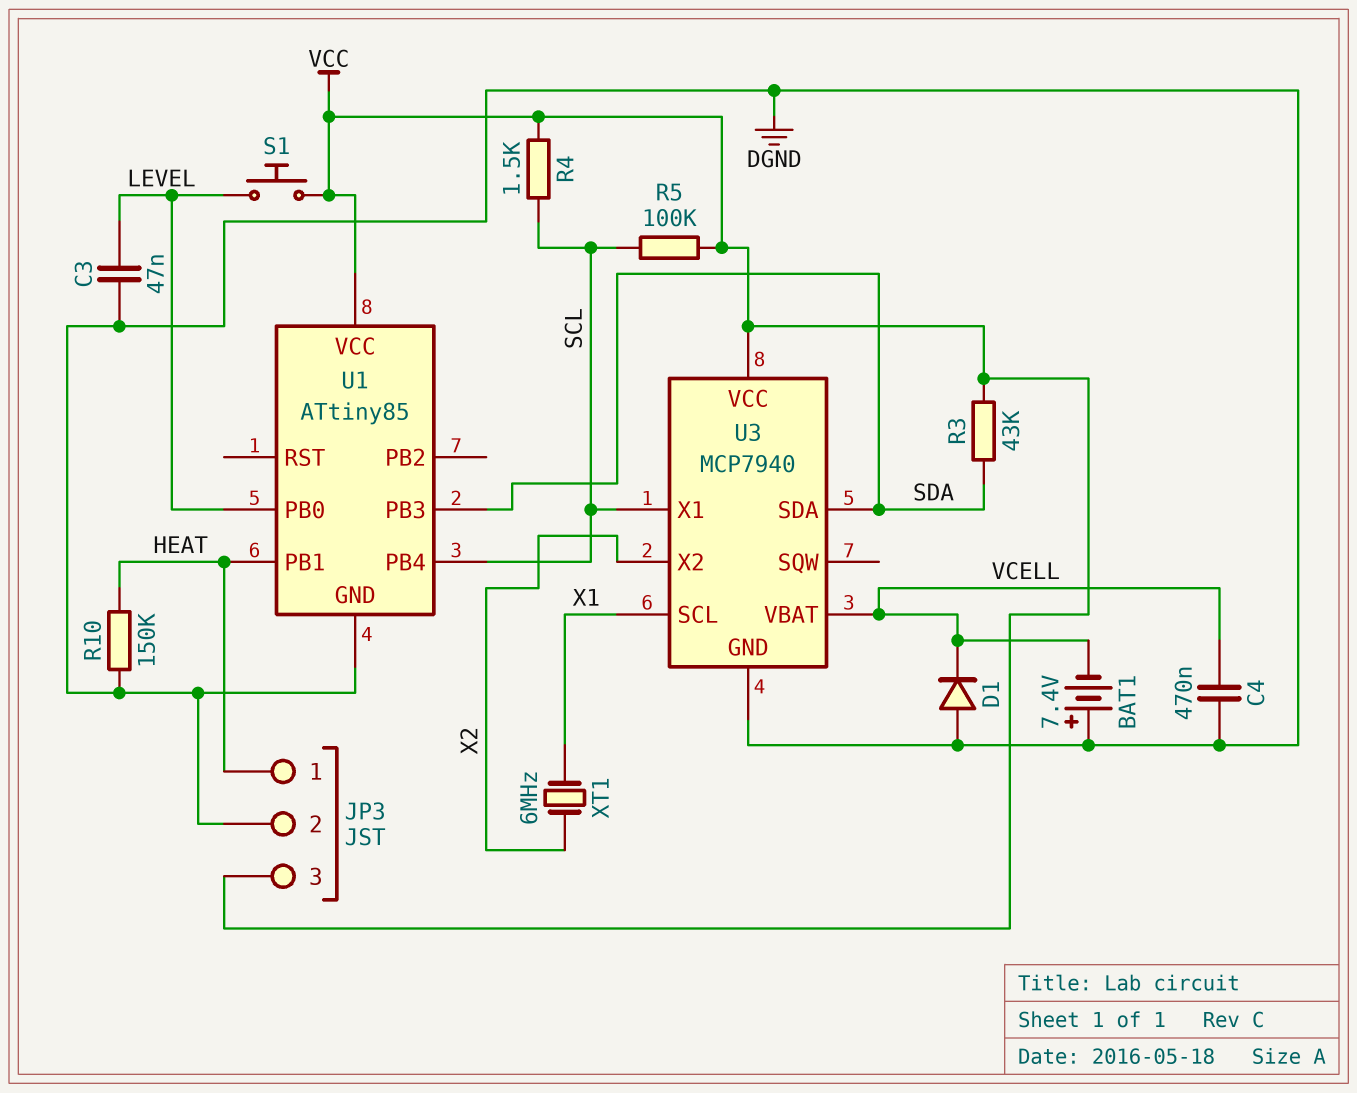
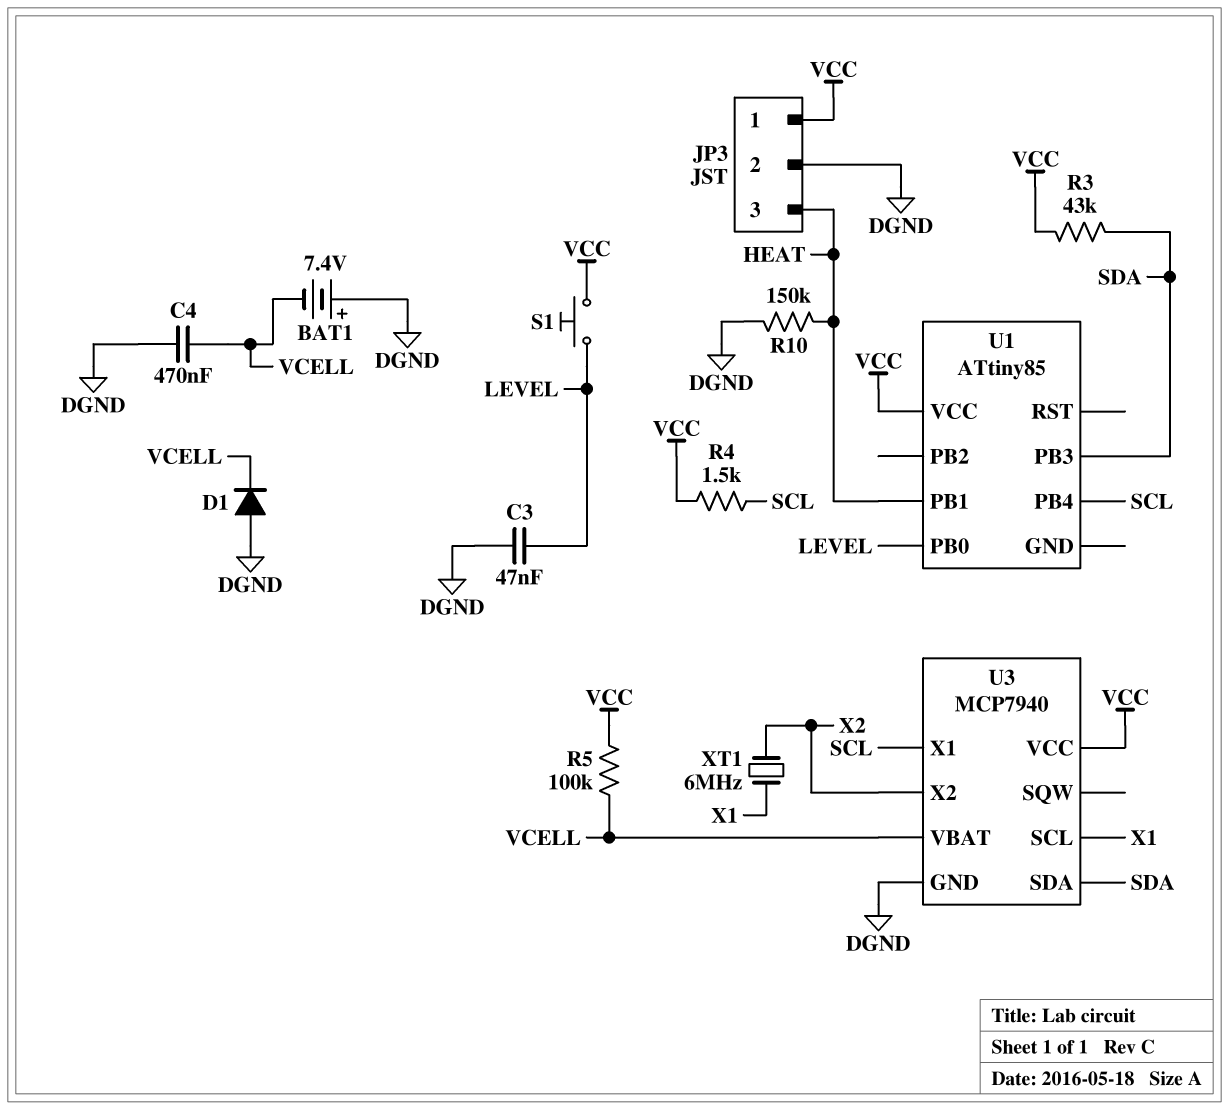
JP3 pin 1: HEAT -> VCC
JP3 pin 3: VCC -> HEAT
R5: 100k (SCL, VCC) -> 100k (VCC, VCELL)
U1 pin GND: DGND -> none

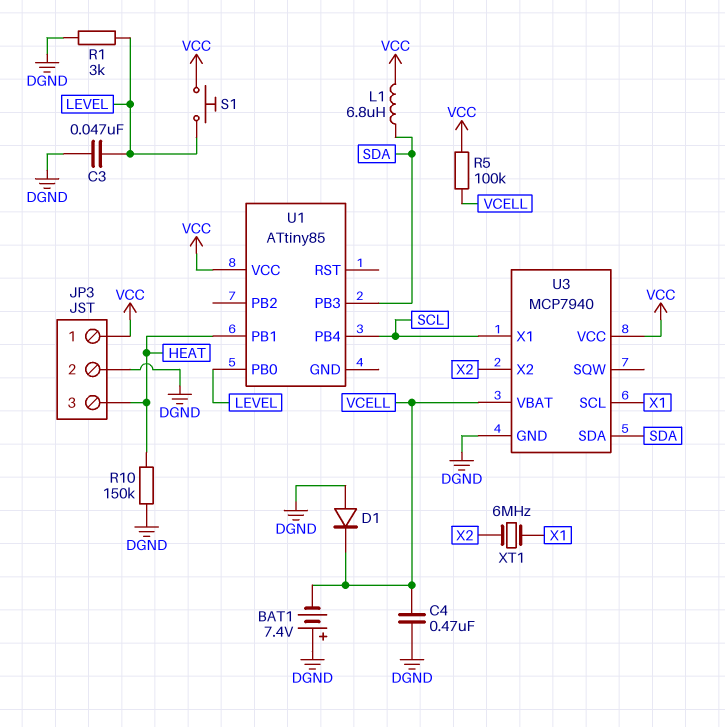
L1: none -> 6.8uH (SDA, VCC)
R1: none -> 3k (DGND, LEVEL)
R3: 43k (SDA, VCC) -> none
R4: 1.5k (SCL, VCC) -> none

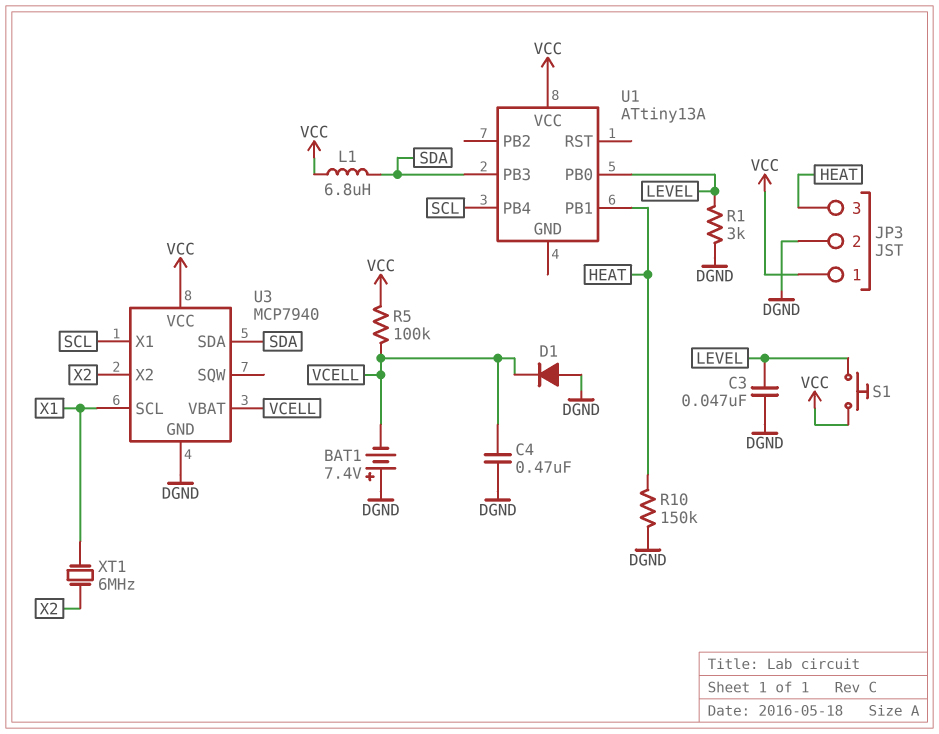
U1: ATtiny85 -> ATtiny13A

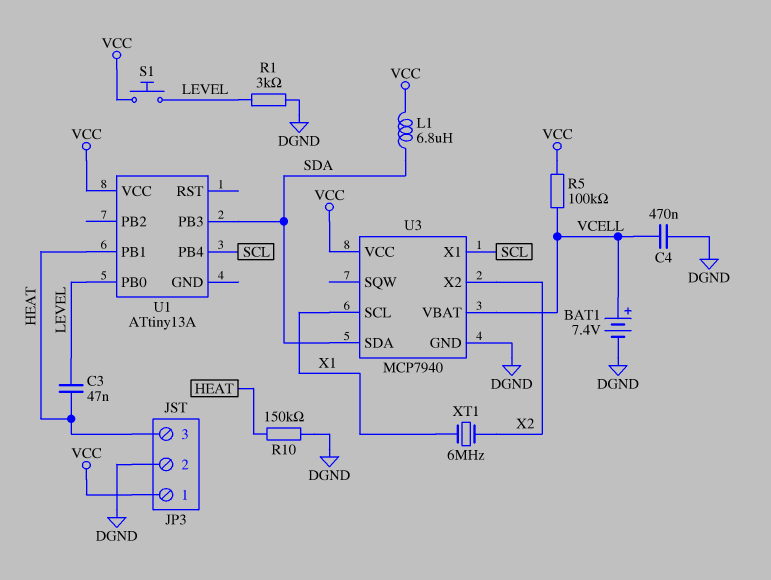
BAT1: 7.4V (plus DGND, minus VCELL) -> 7.4V (plus VCELL, minus DGND)
C3: 47nF (DGND, LEVEL) -> 47nF (HEAT, LEVEL)
D1: diode (A DGND, K VCELL) -> none

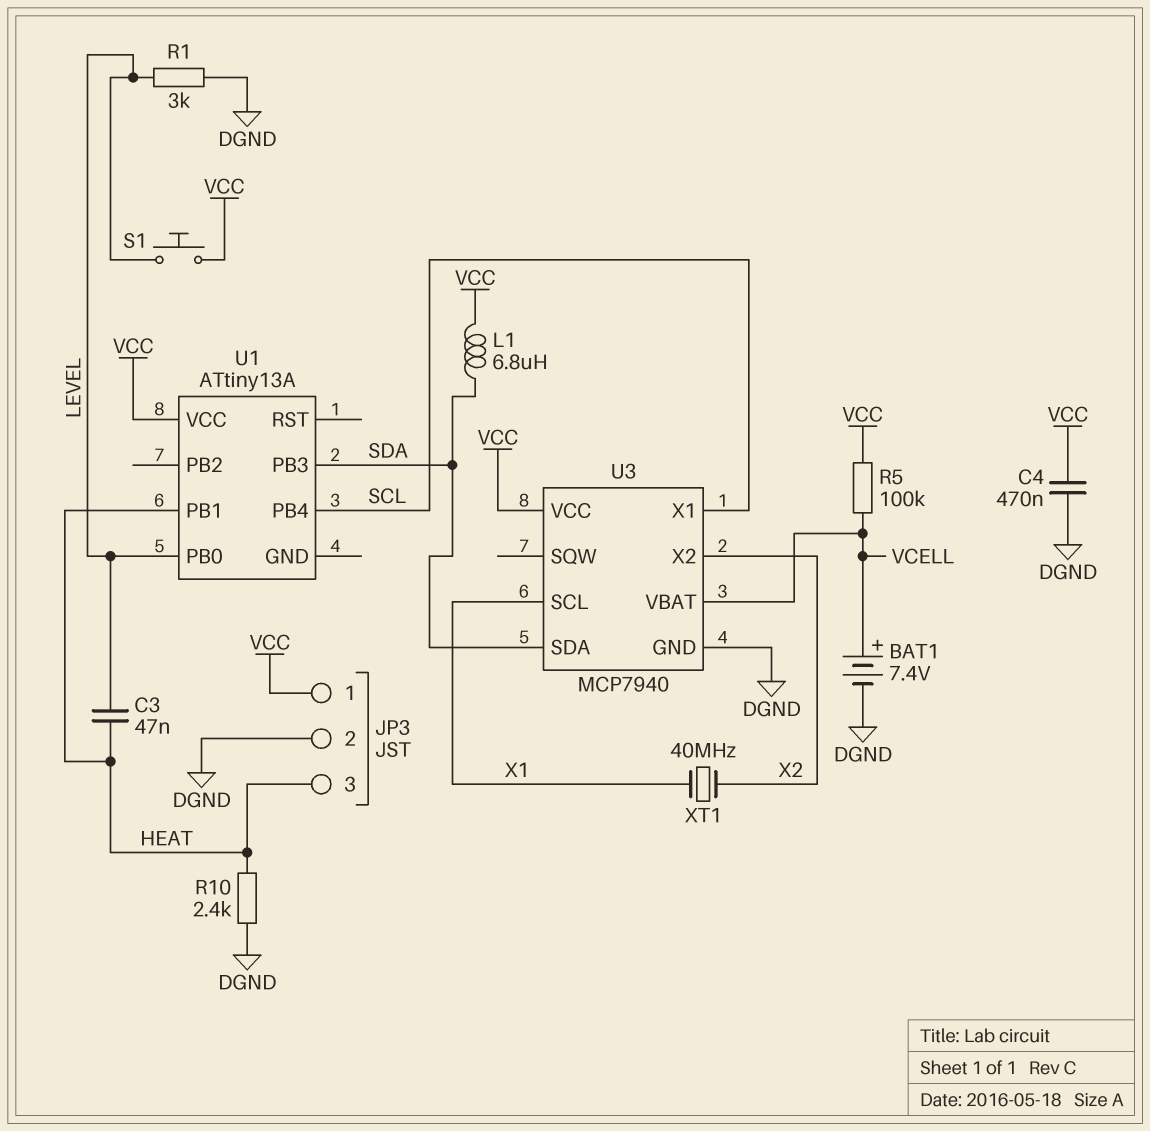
C4: 470nF (DGND, VCELL) -> 470nF (DGND, VCC)
R10: 150k (DGND, HEAT) -> 2.4k (DGND, HEAT)
XT1: 6MHz (X1, X2) -> 40MHz (X1, X2)

